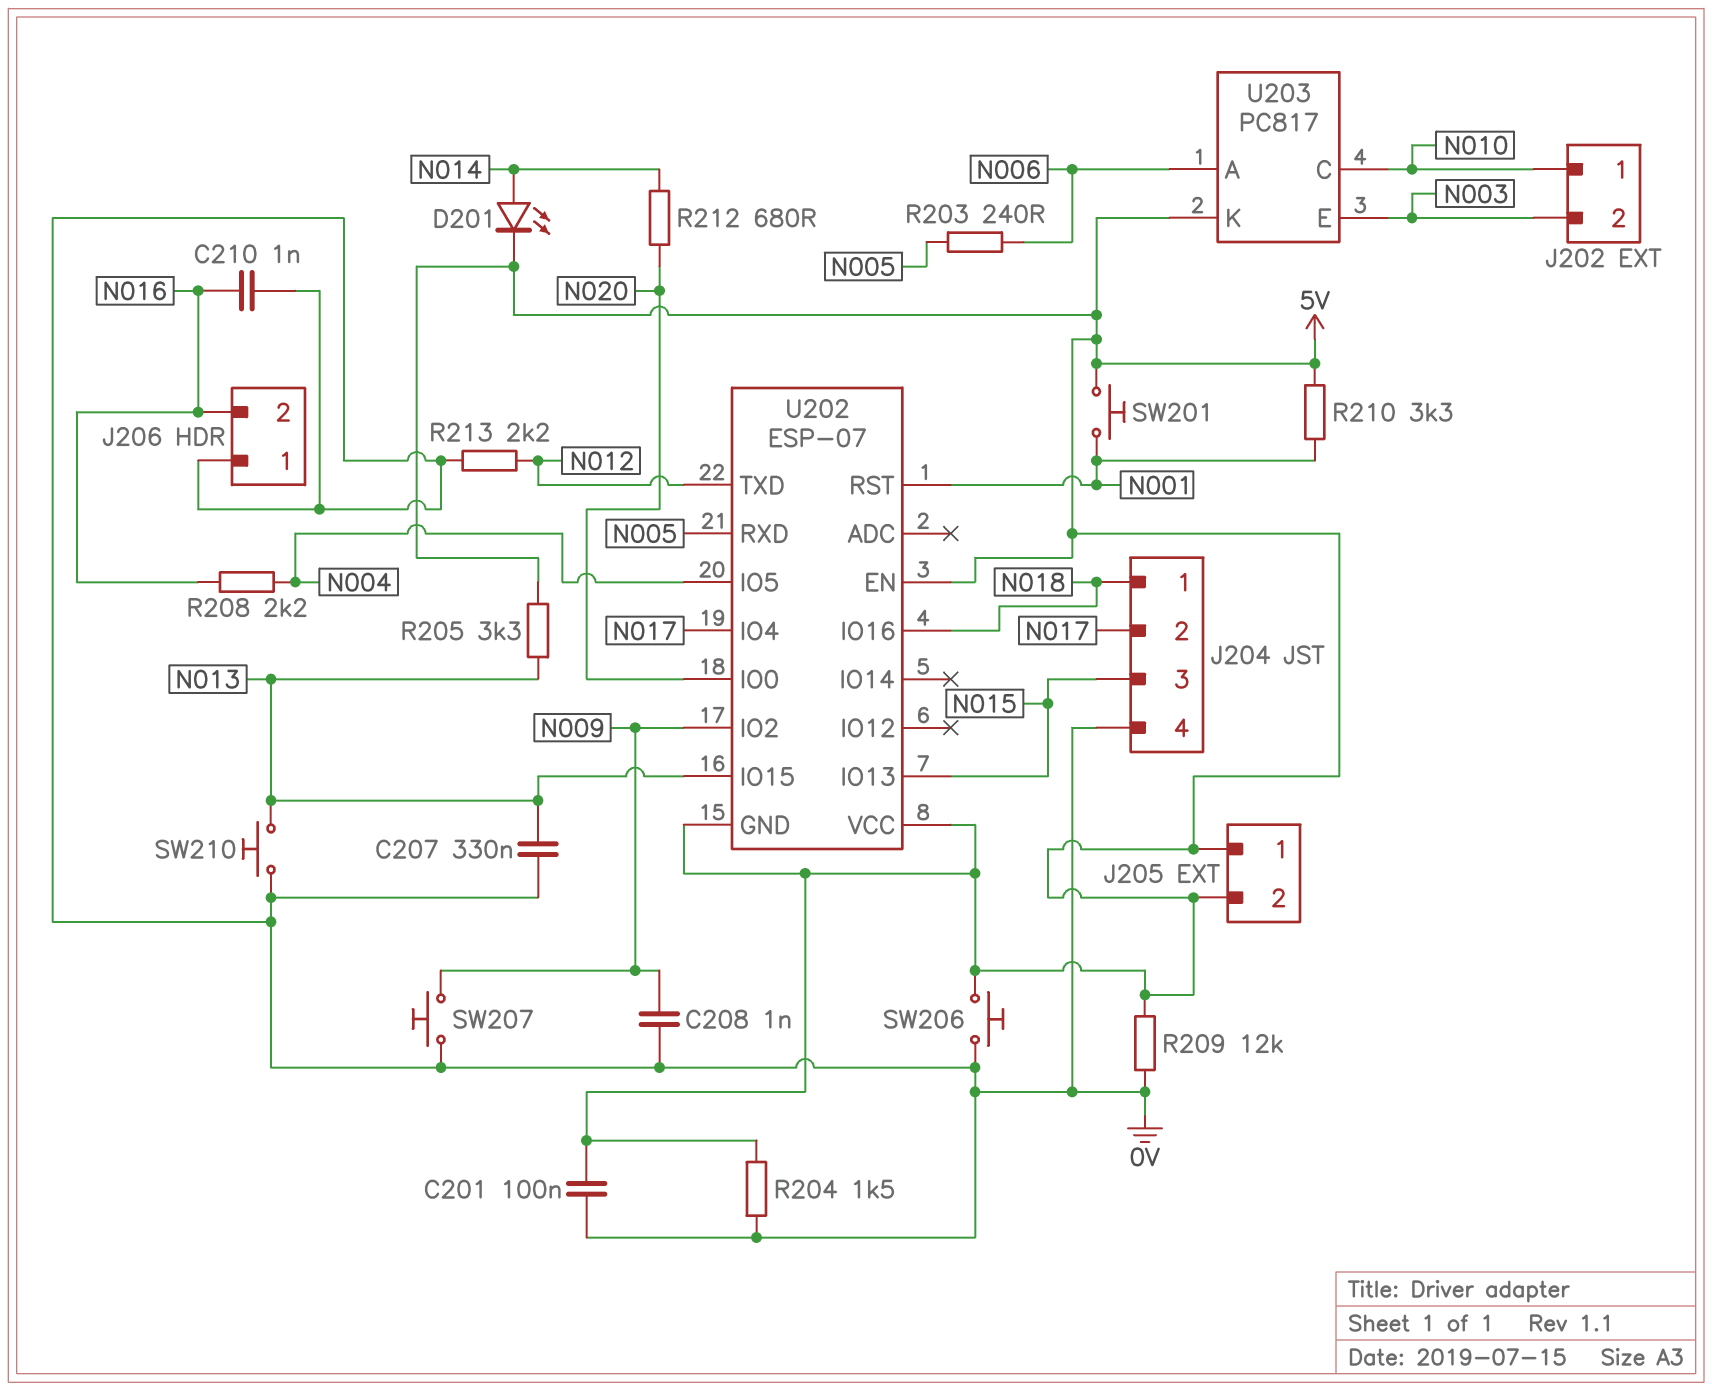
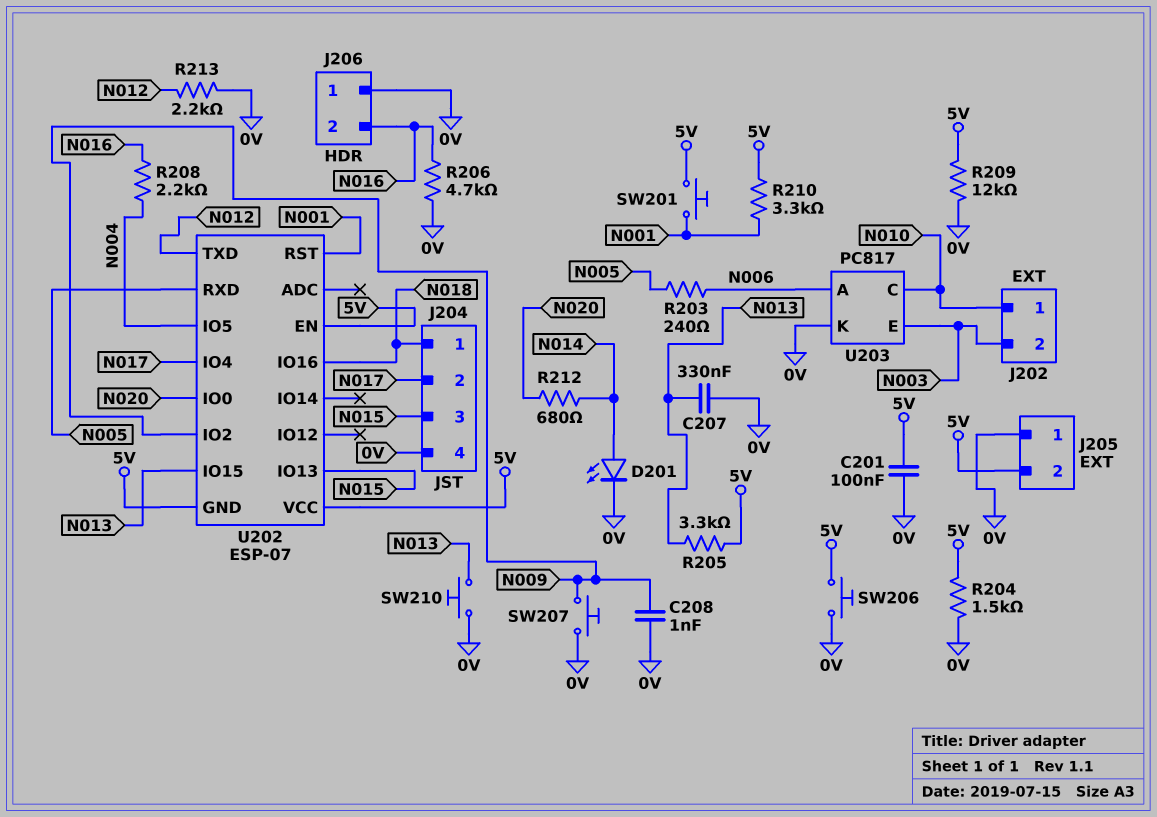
C210: 1nF (0V, N016) -> none
D201: LED (A N014, K 5V) -> LED (A N014, K 0V)
J205 pin 1: 5V -> 0V
R206: none -> 4.7k (0V, N016)
U203 pin K: 5V -> 0V

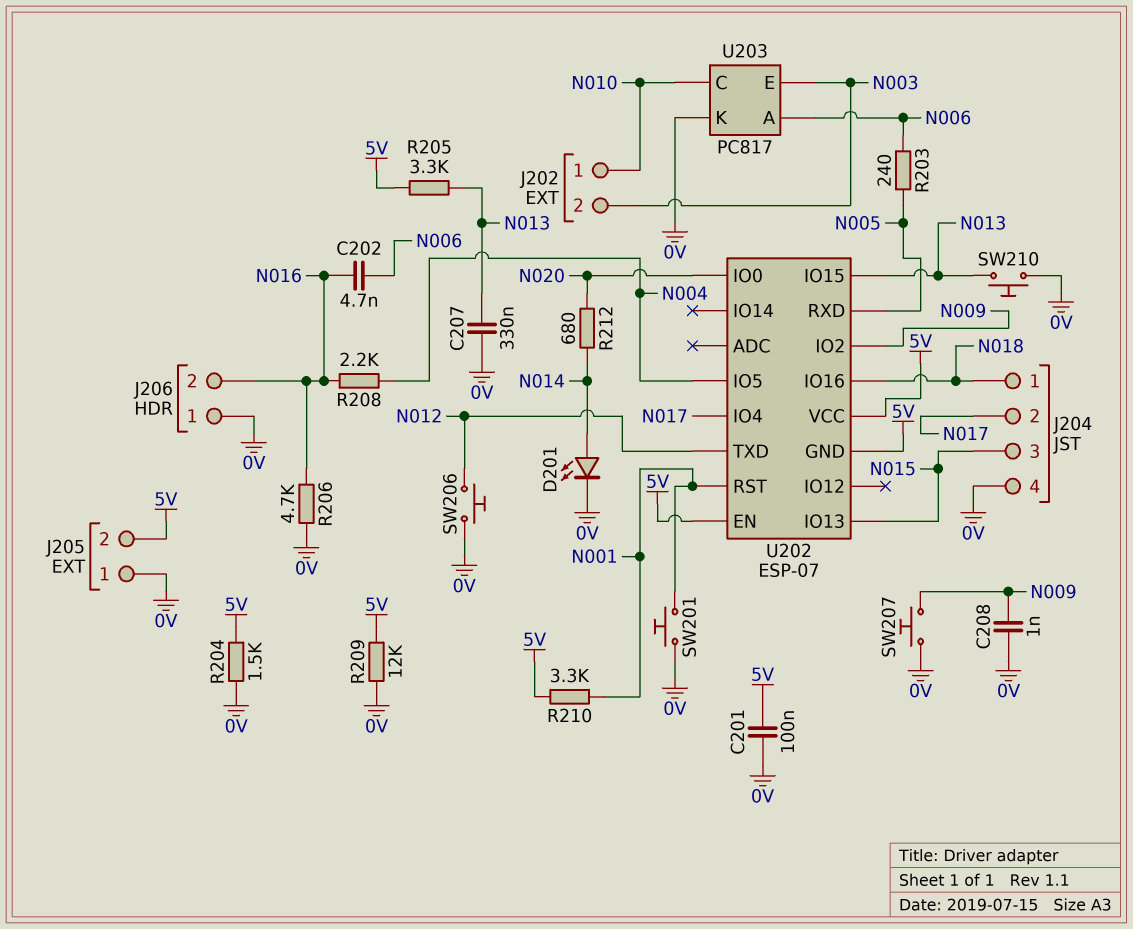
C202: none -> 4.7nF (N006, N016)
R213: 2.2k (0V, N012) -> none
SW201: button (5V, N001) -> button (0V, N001)
SW206: button (0V, 5V) -> button (0V, N012)

